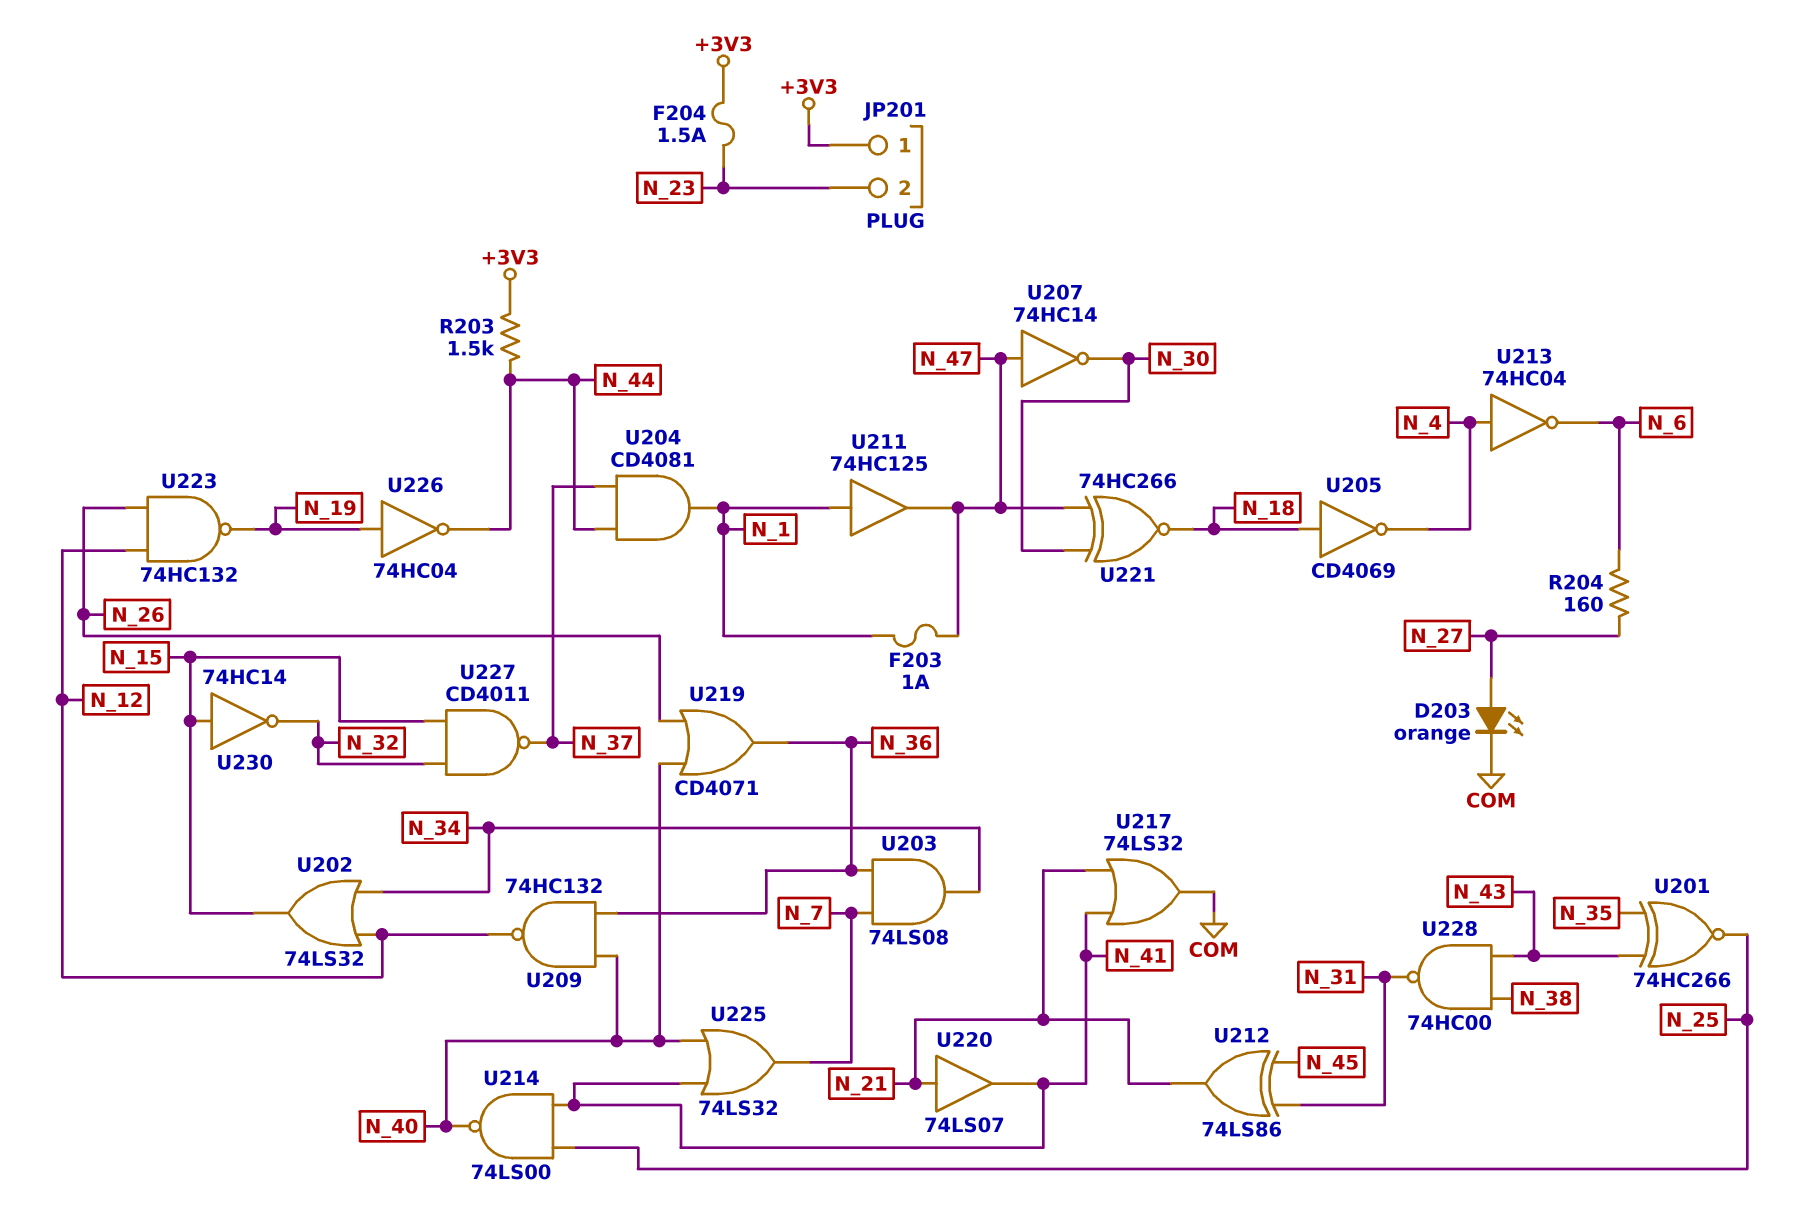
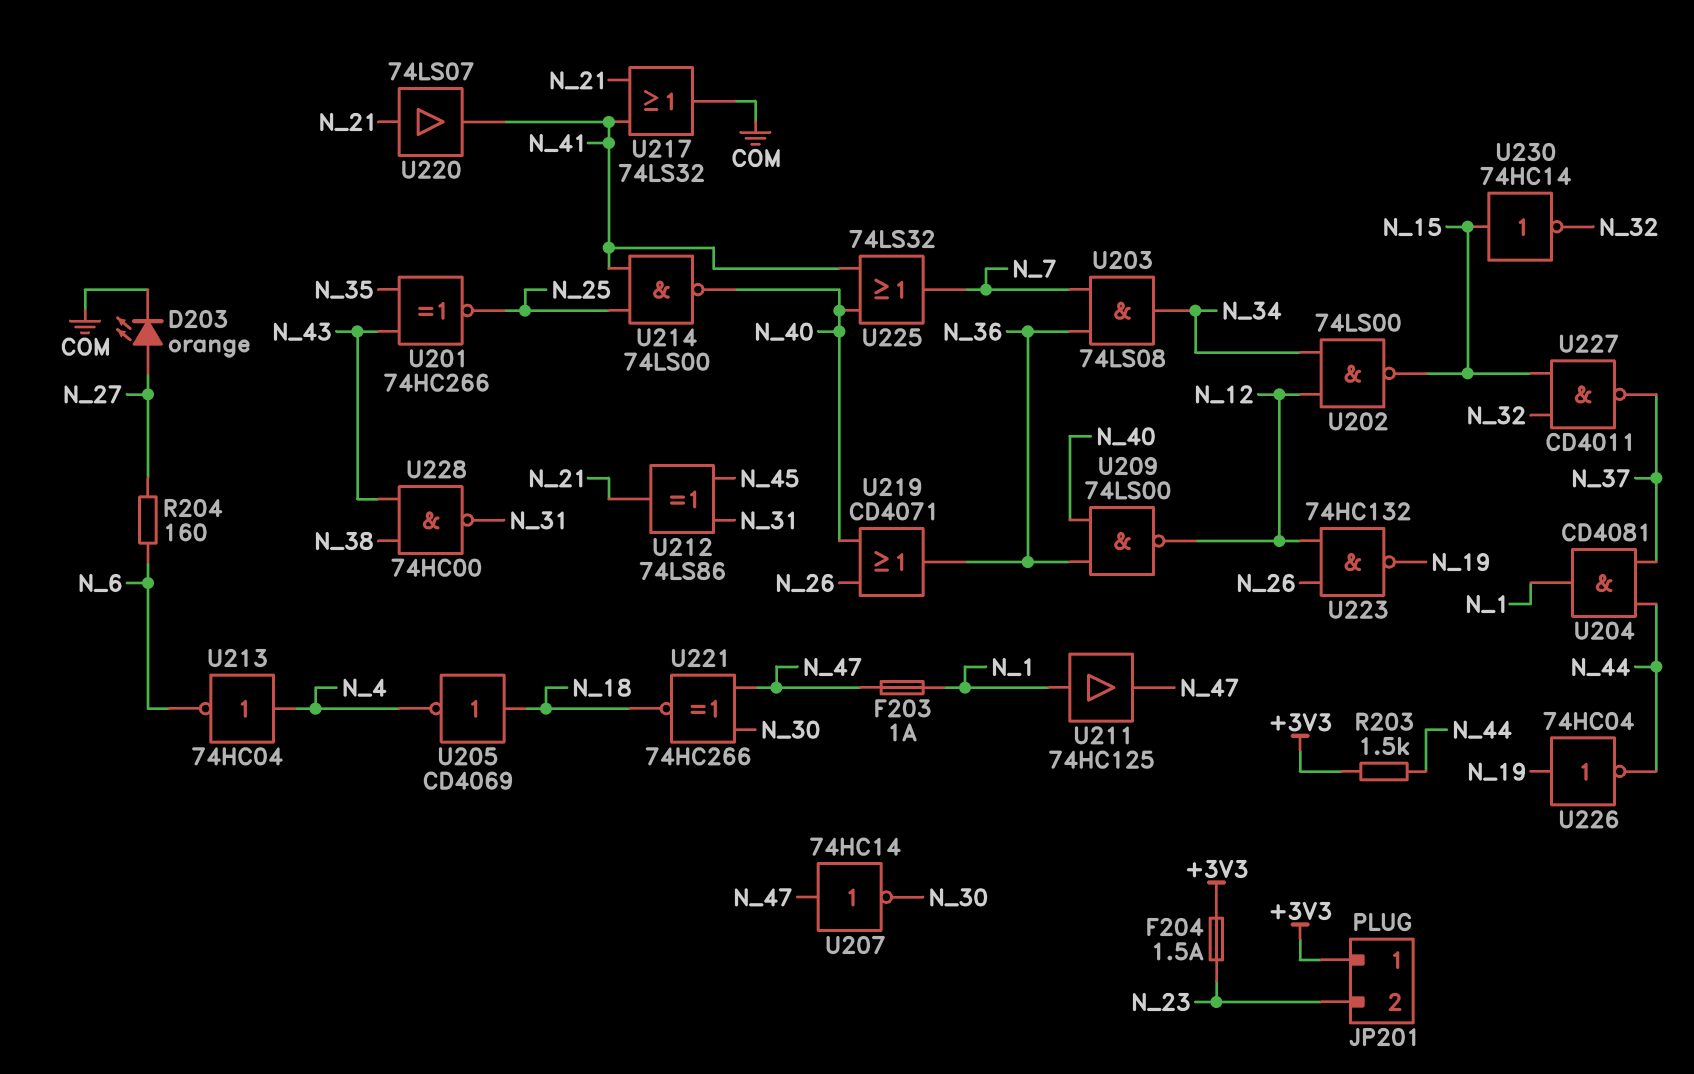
U202: OR 74LS32 (in N_12, in N_34, out N_15) -> NAND 74LS00 (in N_12, in N_34, out N_15)
U209: NAND 74HC132 (in N_36, in N_40, out N_12) -> NAND 74LS00 (in N_36, in N_40, out N_12)

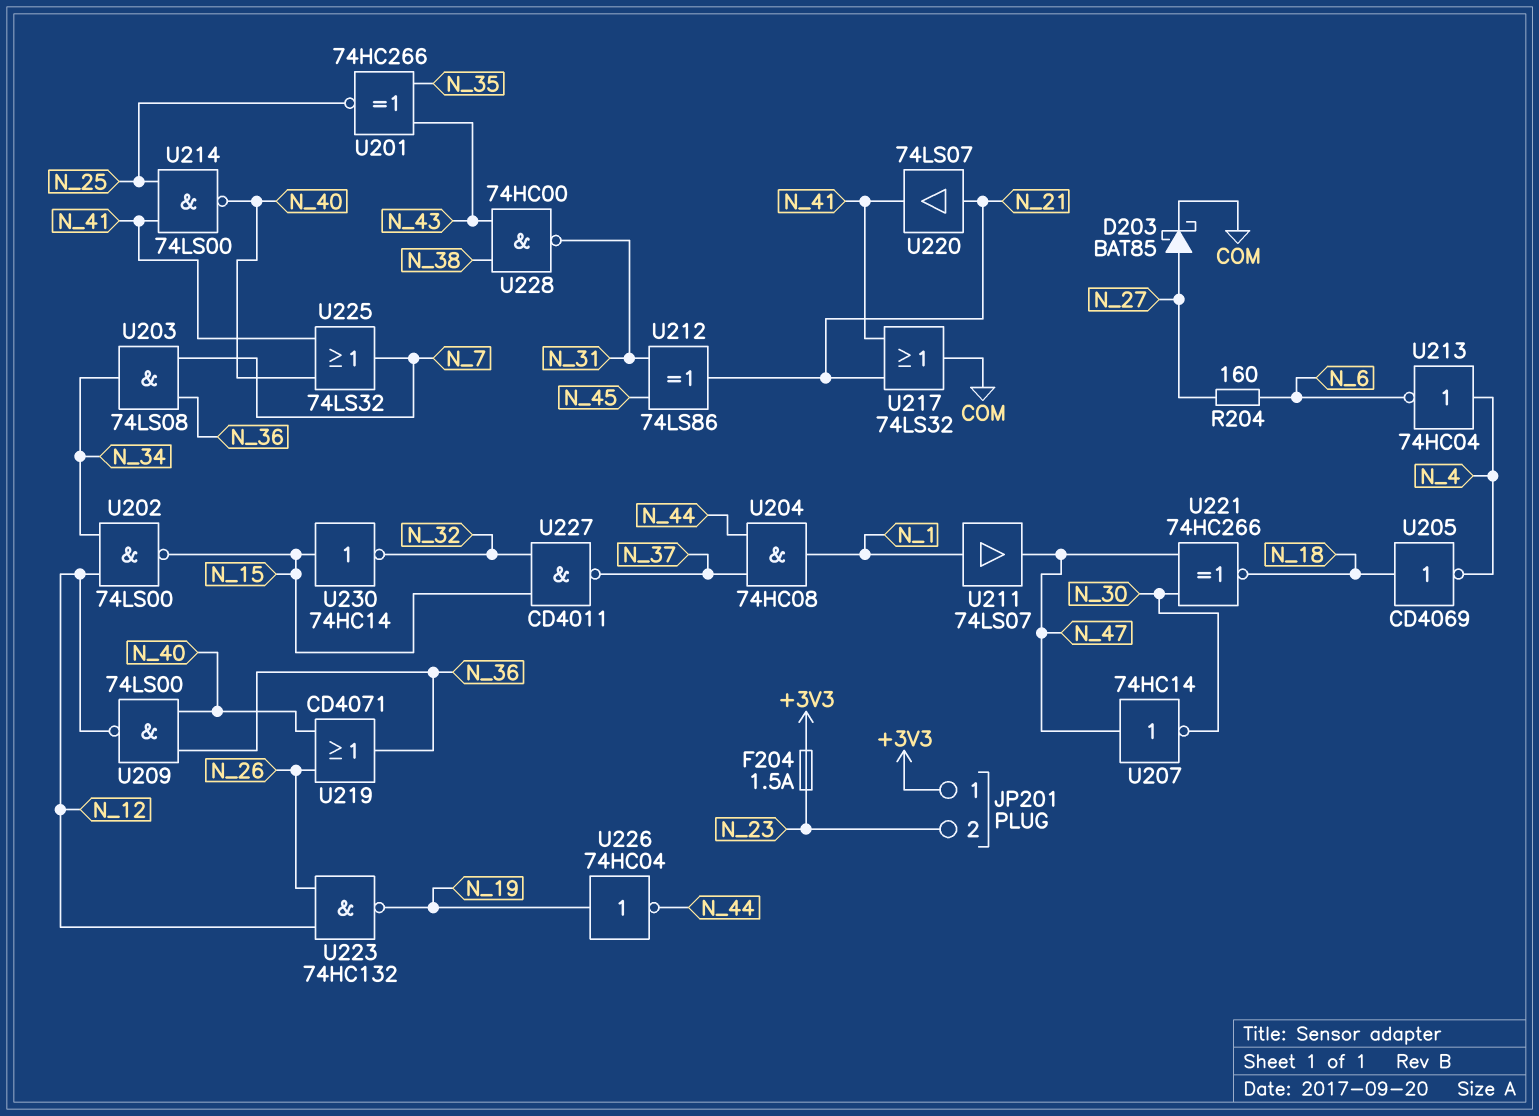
D203: LED orange (A N_27, K COM) -> schottky BAT85 (A N_27, K COM)
F203: 1A (N_1, N_47) -> none
R203: 1.5k (+3V3, N_44) -> none
U204: AND CD4081 (in N_37, in N_44, out N_1) -> AND 74HC08 (in N_37, in N_44, out N_1)
U211: buffer 74HC125 (in N_1, out N_47) -> buffer 74LS07 (in N_1, out N_47)

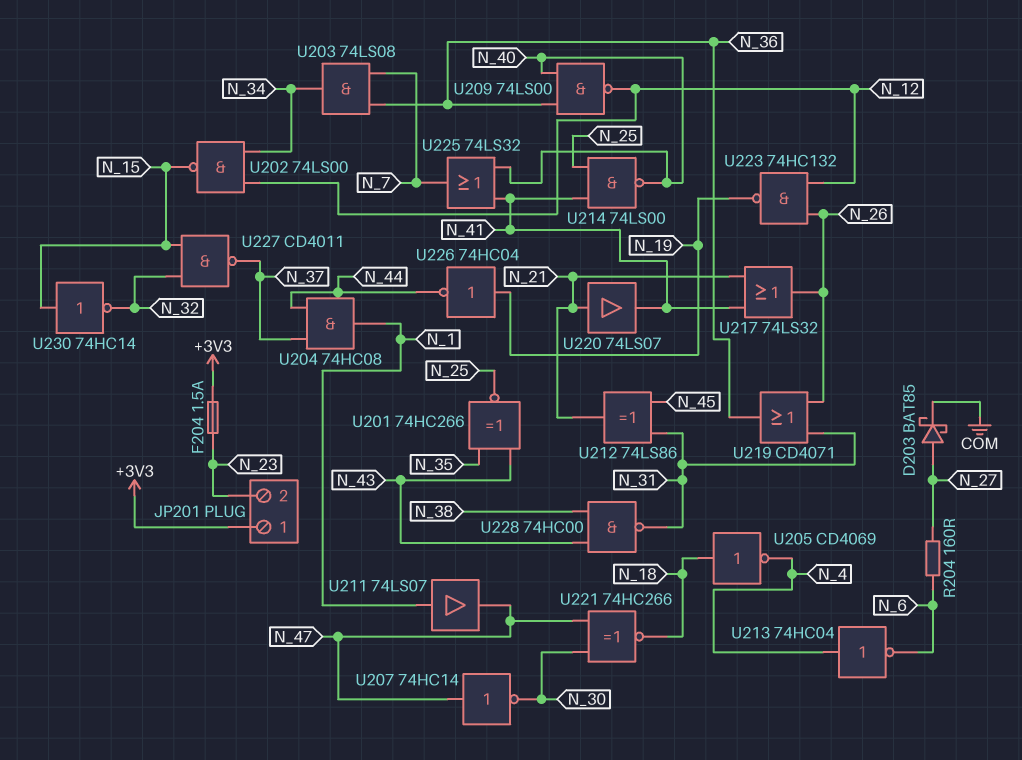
U217: OR 74LS32 (in N_21, in N_41, out COM) -> OR 74LS32 (in N_21, in N_41, out N_26)
U219: OR CD4071 (in N_26, in N_40, out N_36) -> OR CD4071 (in N_26, in N_31, out N_36)

